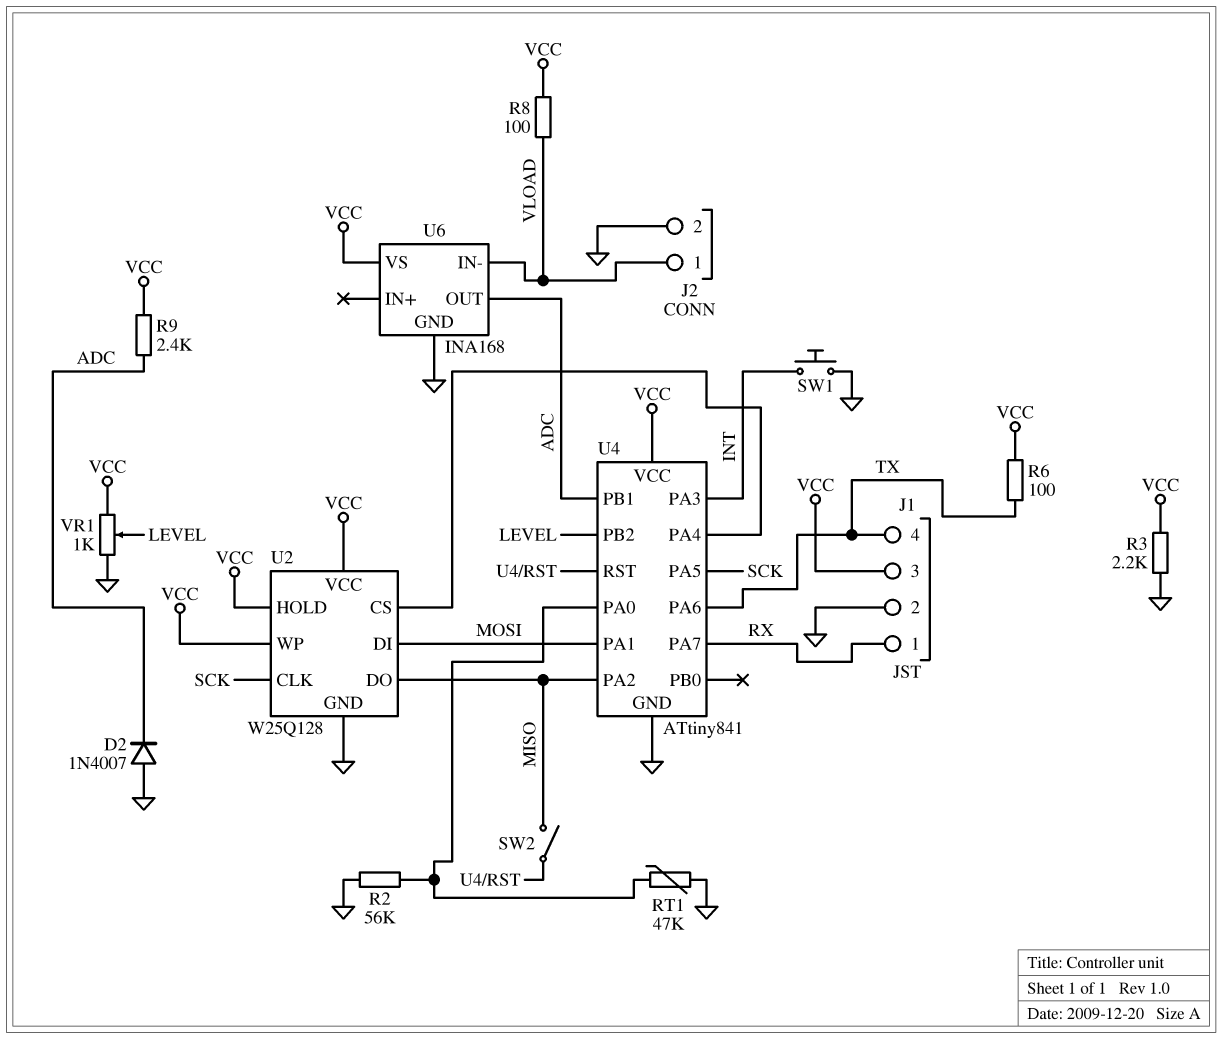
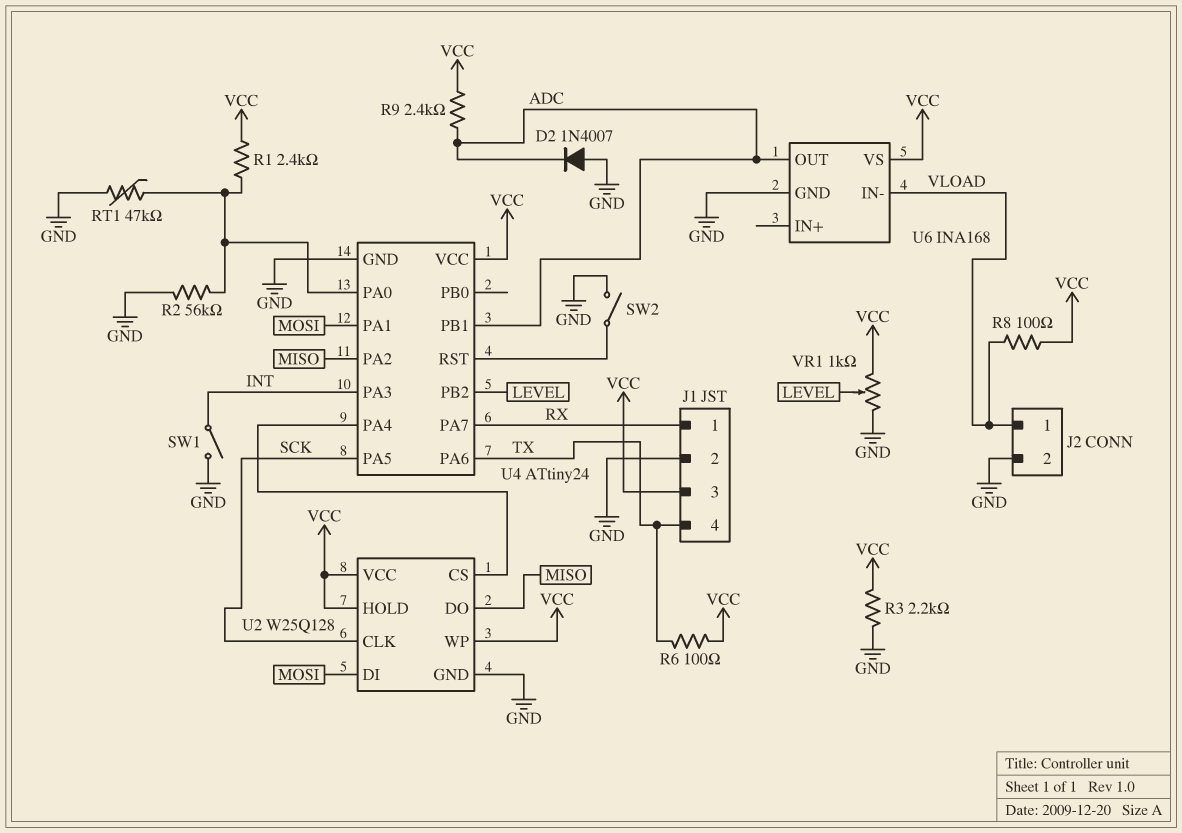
R1: none -> 2.4k (U4/PA0, VCC)
SW1: button (GND, INT) -> switch (GND, INT)
SW2: switch (MISO, U4/RST) -> switch (GND, U4/RST)
U4: ATtiny841 -> ATtiny24

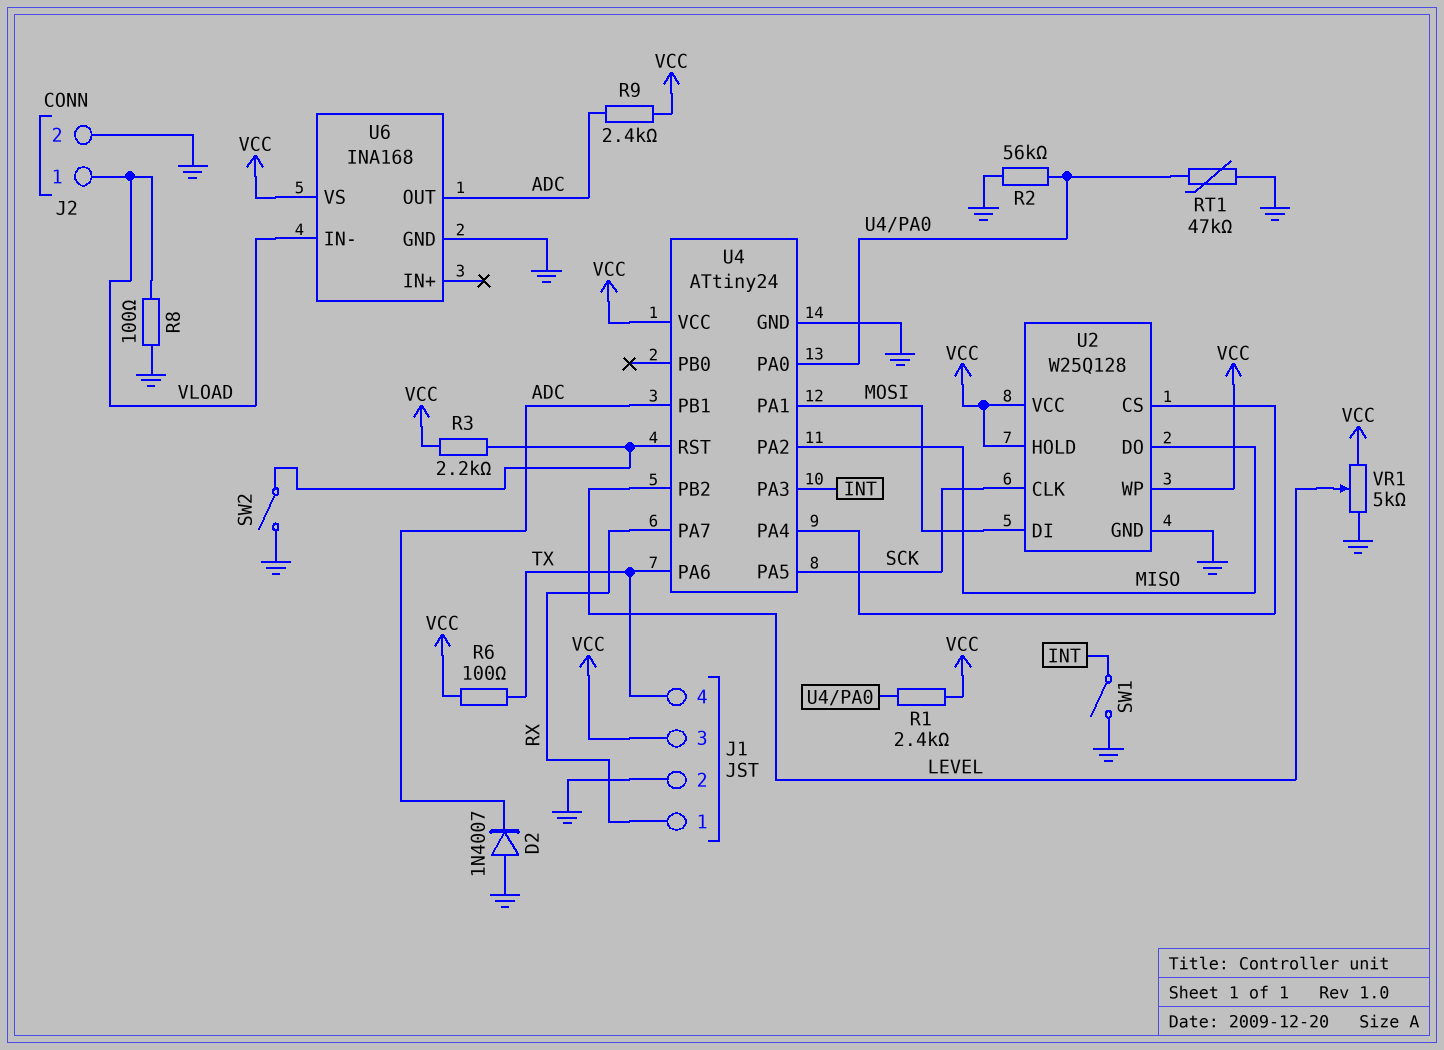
R3: 2.2k (GND, VCC) -> 2.2k (U4/RST, VCC)
R8: 100 (VCC, VLOAD) -> 100 (GND, VLOAD)
VR1: 1k (GND, VCC, wiper LEVEL) -> 5k (GND, VCC, wiper LEVEL)

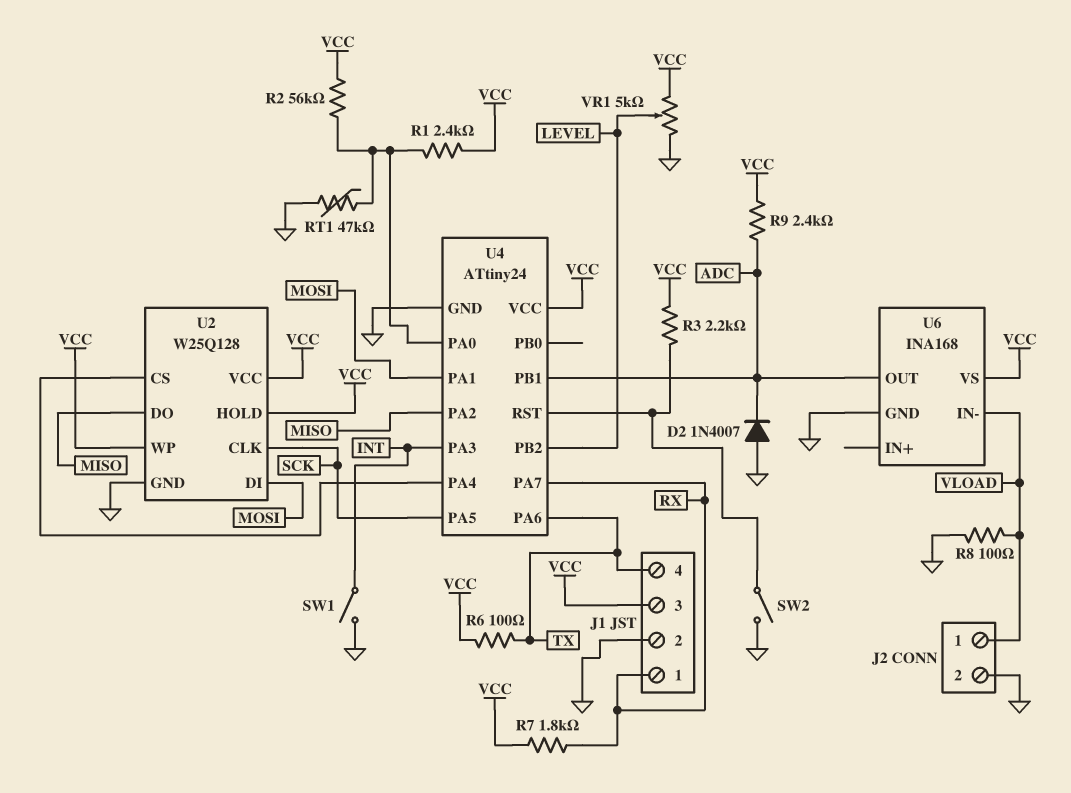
R2: 56k (GND, U4/PA0) -> 56k (U4/PA0, VCC)
R7: none -> 1.8k (RX, VCC)

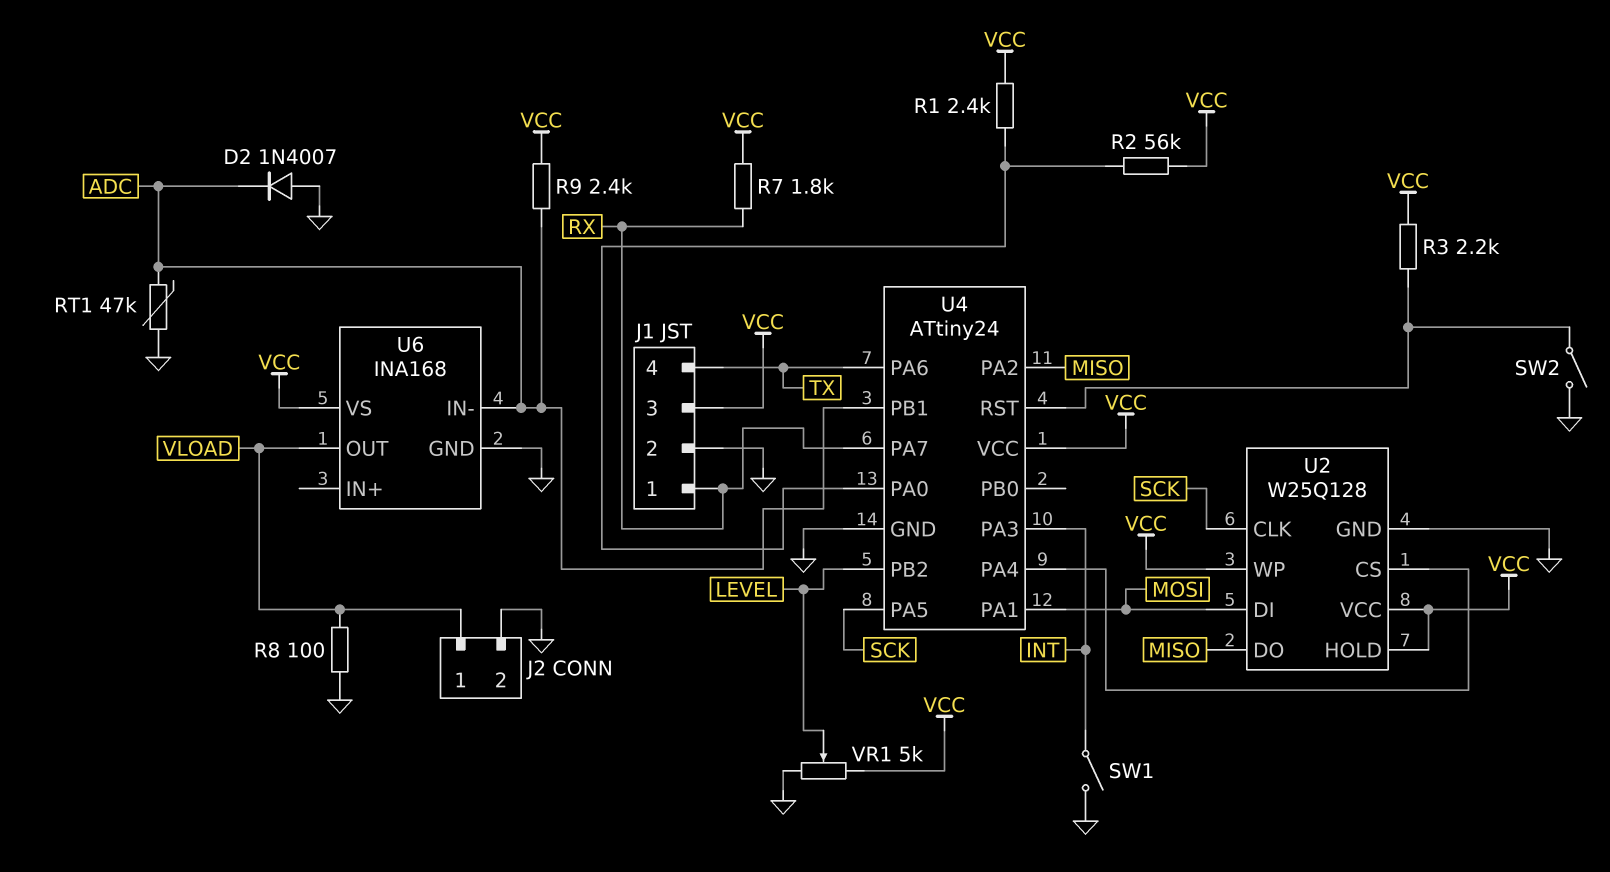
R6: 100 (TX, VCC) -> none
RT1: 47k (GND, U4/PA0) -> 47k (ADC, GND)
U6 pin IN-: VLOAD -> ADC
U6 pin OUT: ADC -> VLOAD

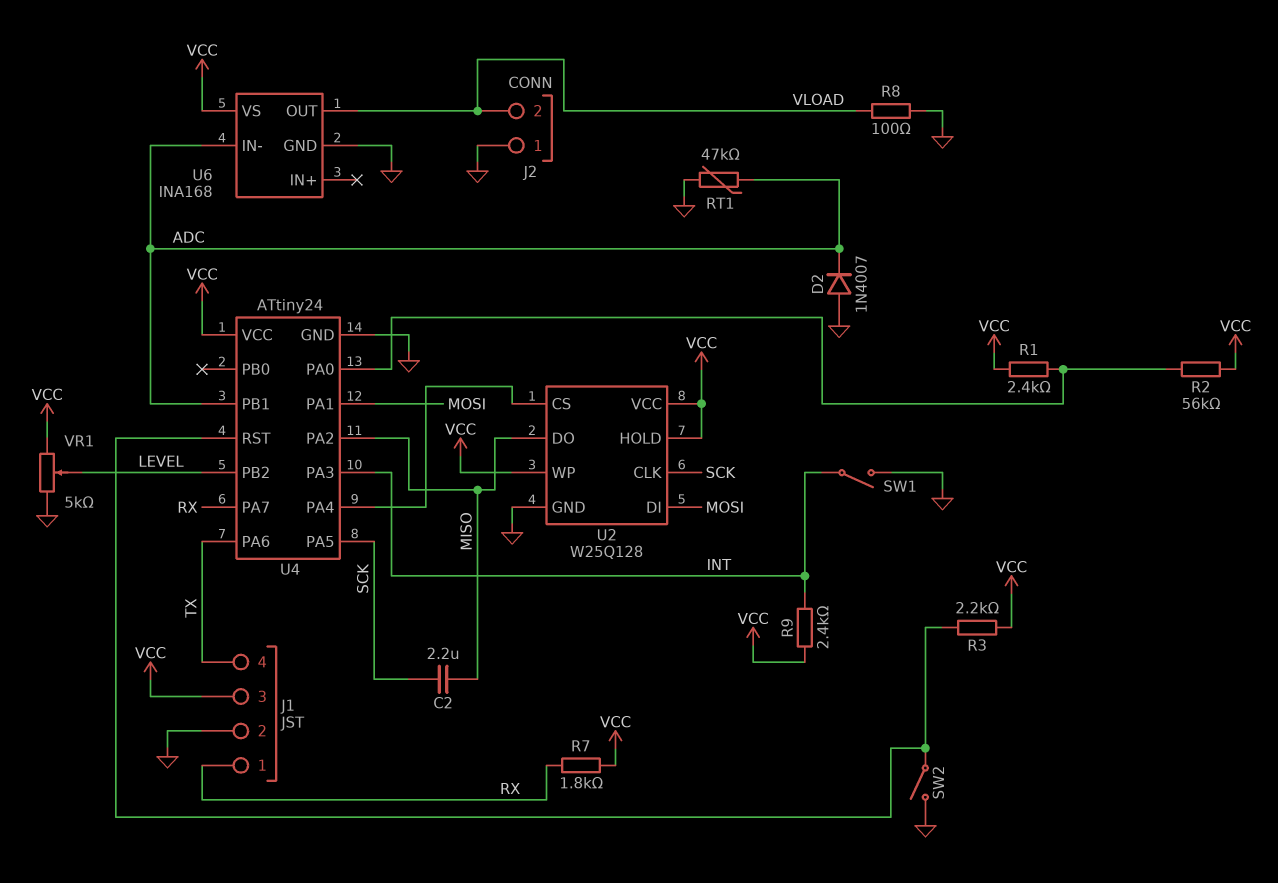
C2: none -> 2.2uF (MISO, SCK)
J2 pin 1: VLOAD -> GND
J2 pin 2: GND -> VLOAD
R9: 2.4k (ADC, VCC) -> 2.4k (INT, VCC)

